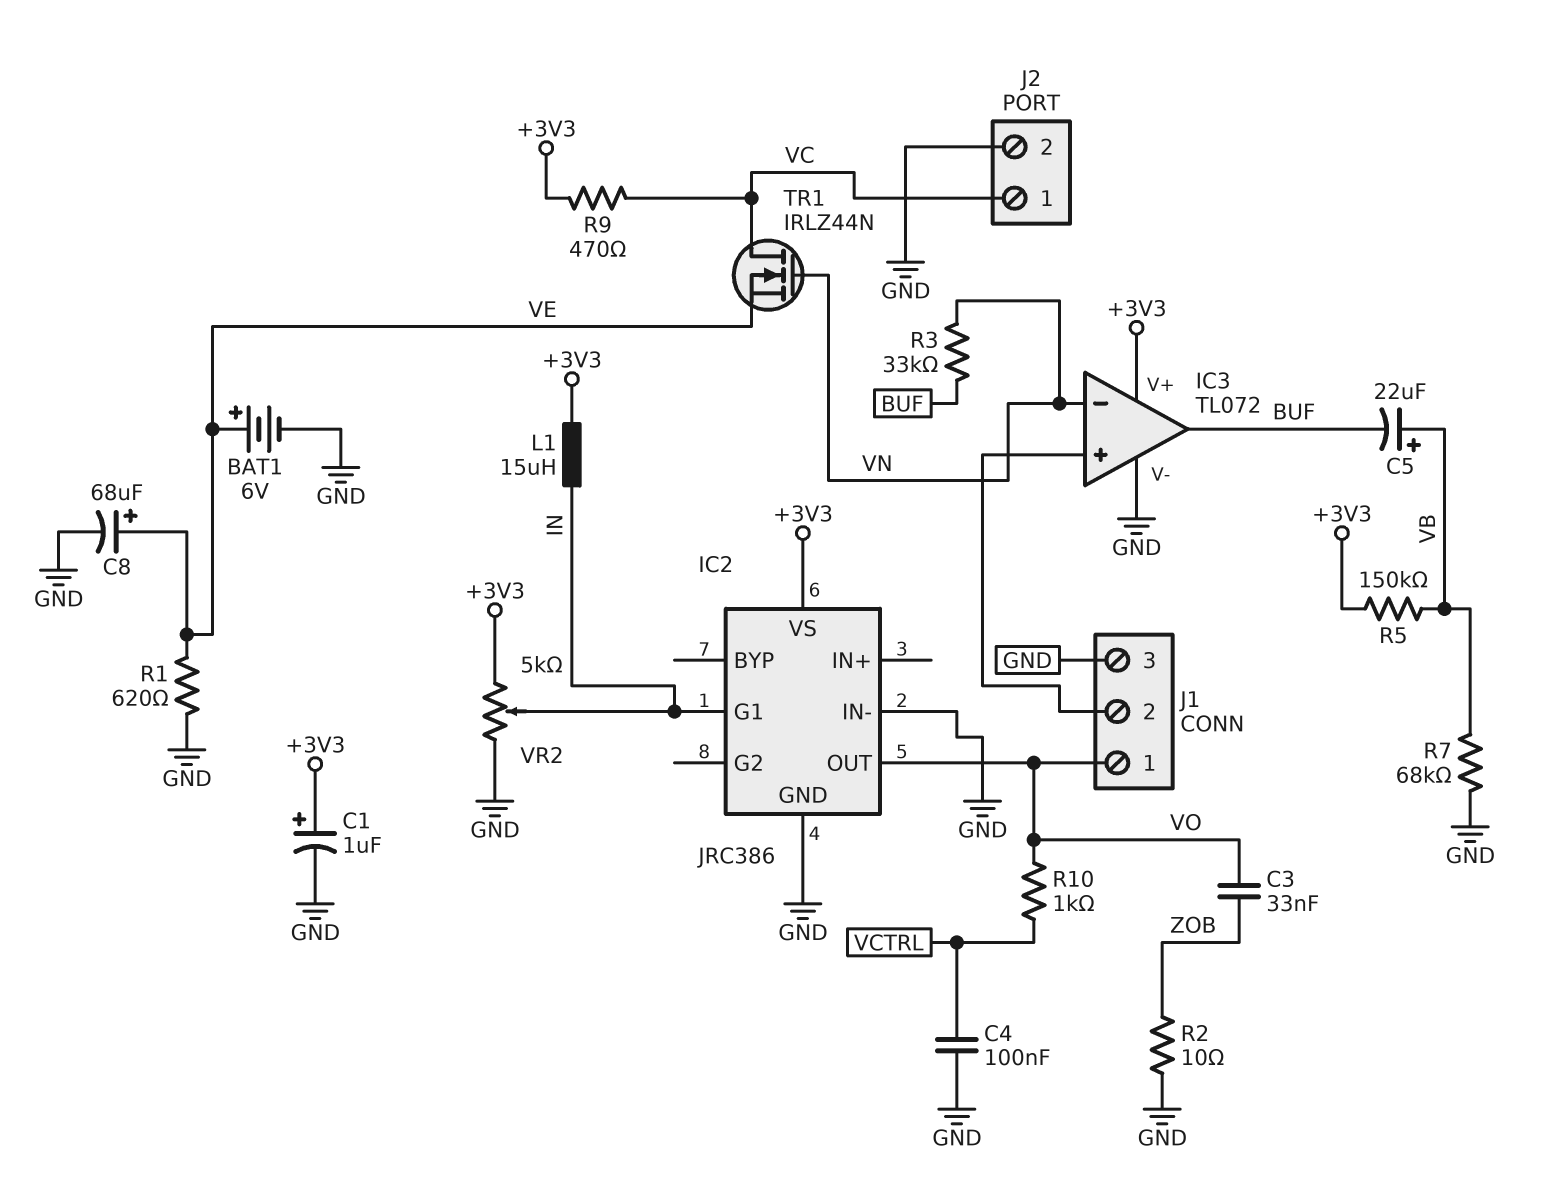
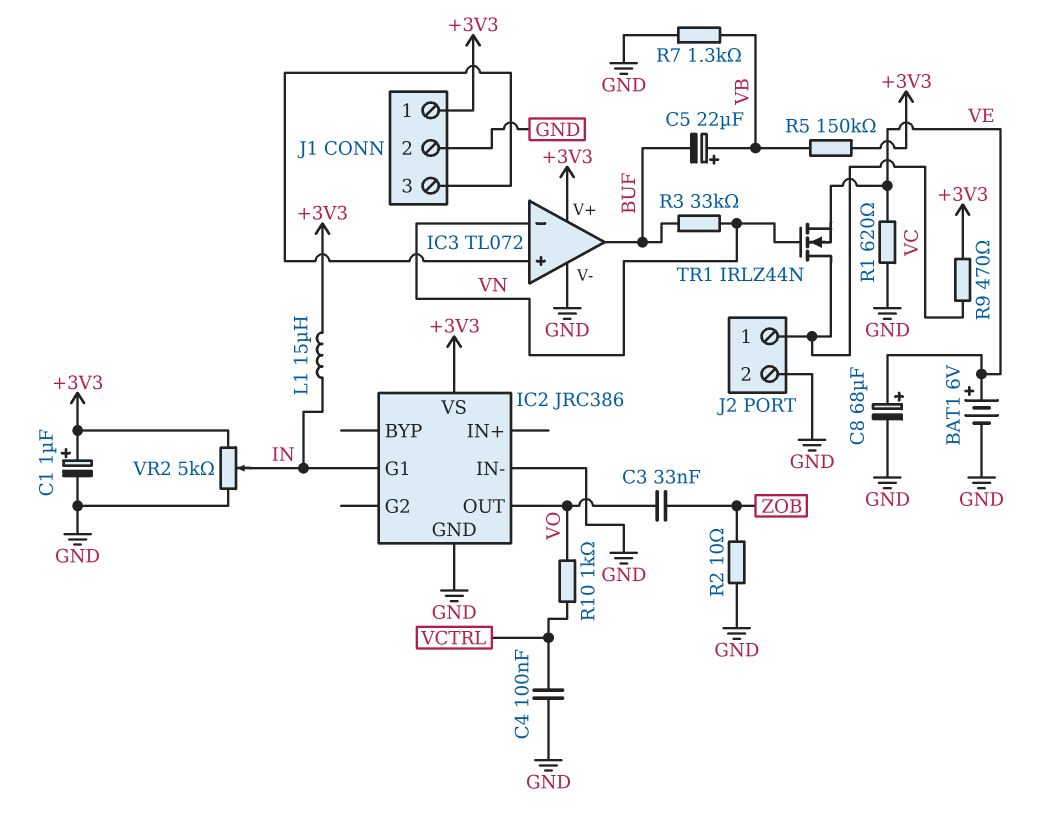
J1 pin 1: VO -> +3V3
J1 pin 2: IC3/in+ -> GND
J1 pin 3: GND -> IC3/in+
R7: 68k (GND, VB) -> 1.3k (GND, VB)

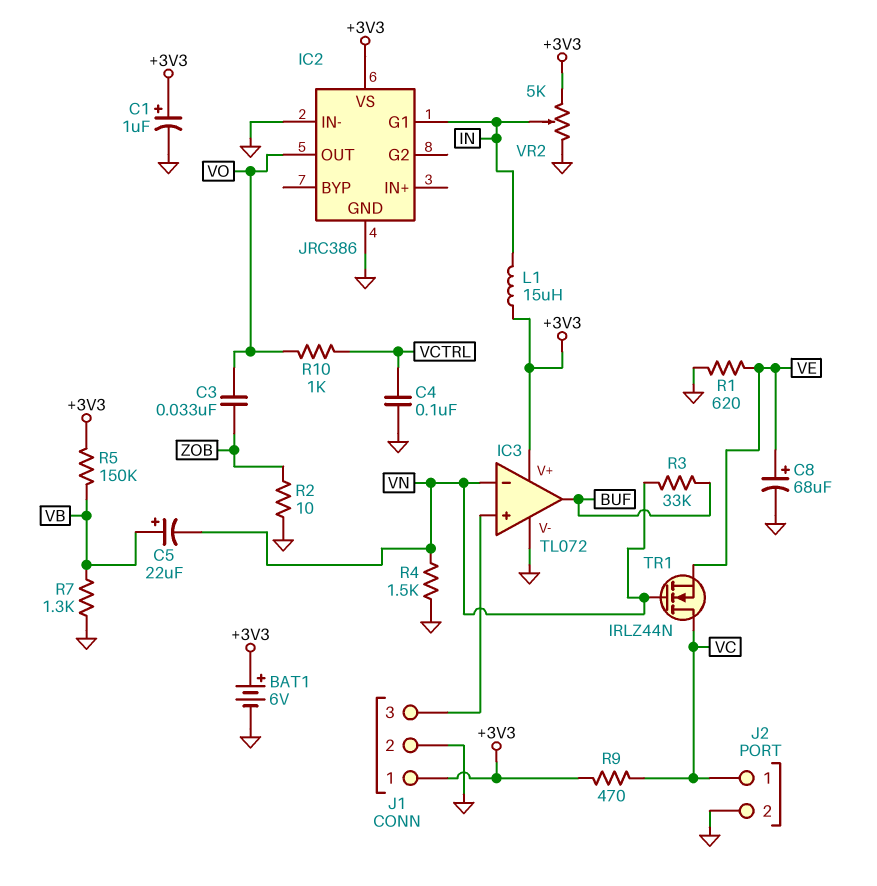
BAT1: 6V (plus VE, minus GND) -> 6V (plus +3V3, minus GND)
C5: 22uF (plus VB, minus BUF) -> 22uF (plus VB, minus VN)
R4: none -> 1.5k (GND, VN)

